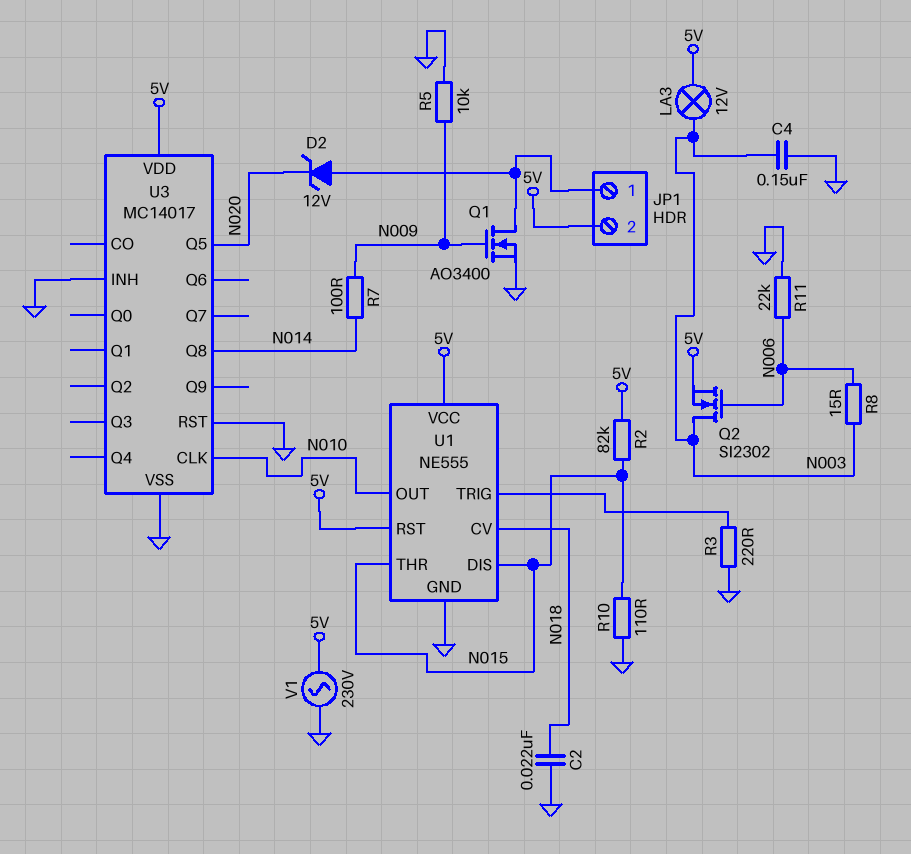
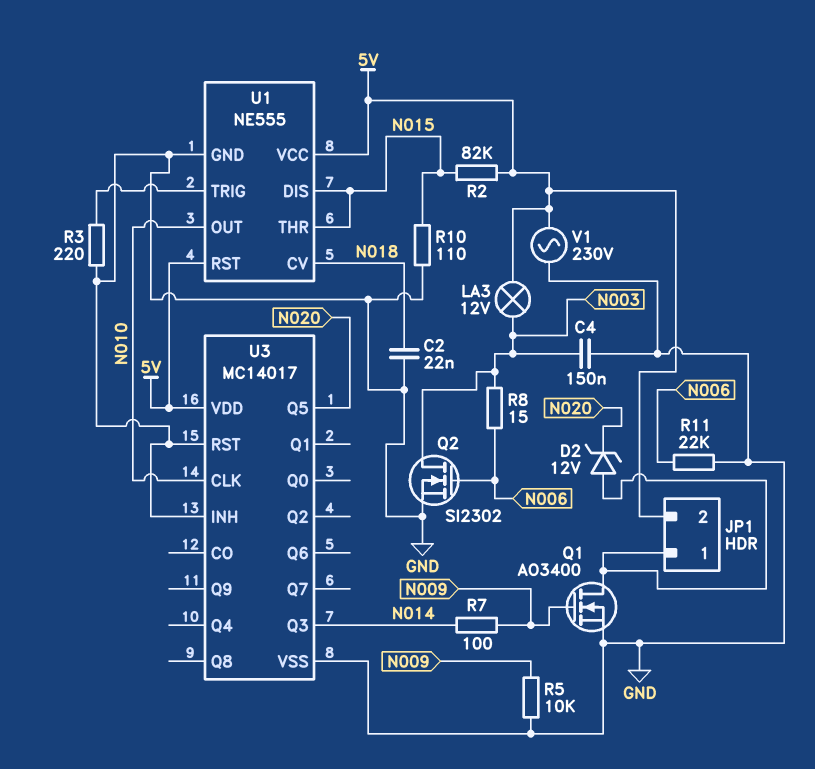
Q2: NMOS SI2302 (G N006, D N003, S 5V) -> NMOS SI2302 (G N006, D N003, S GND)
U3 pin Q3: none -> N014
U3 pin Q8: N014 -> none

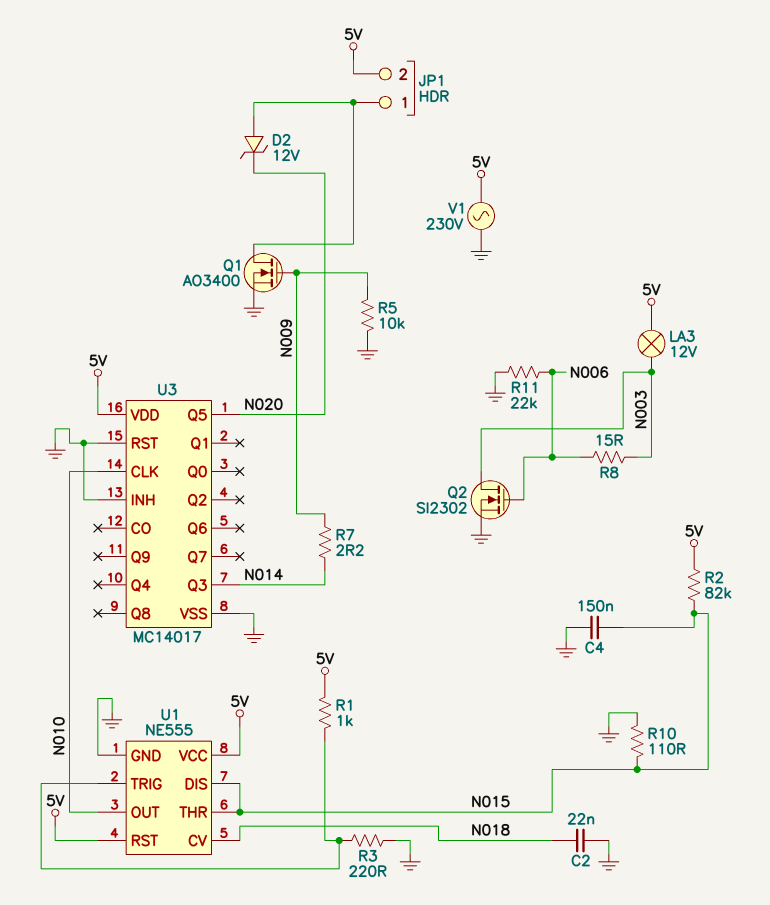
C4: 150nF (GND, N003) -> 150nF (GND, N015)
R1: none -> 1k (5V, U1/TRIG)
R7: 100 (N009, N014) -> 2.2 (N009, N014)

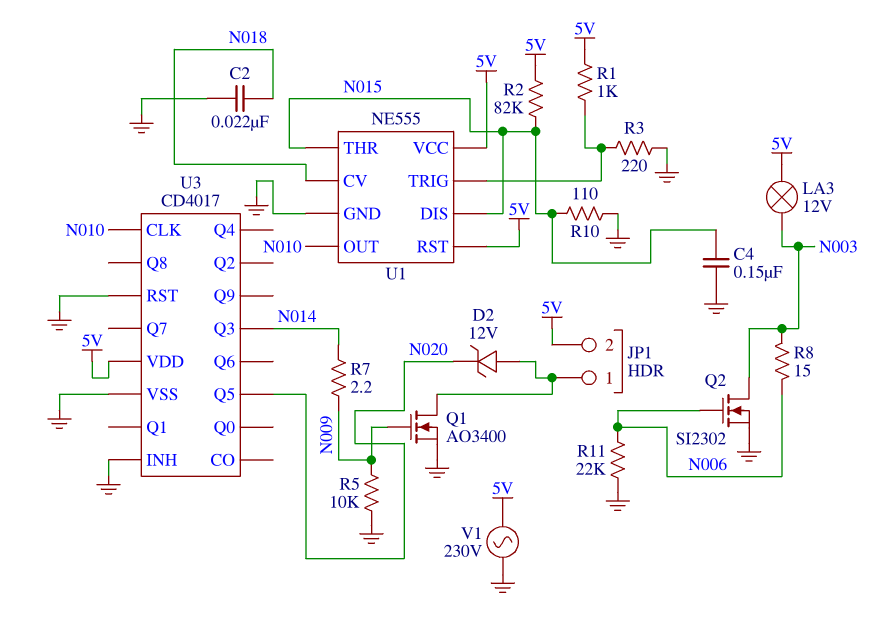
U3: MC14017 -> CD4017

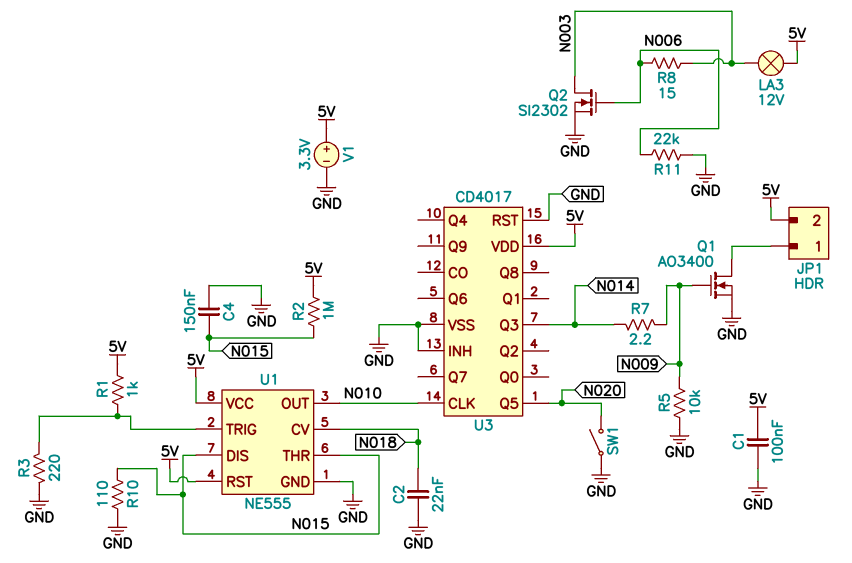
C1: none -> 100nF (5V, GND)
D2: zener 12V (A JP1/1, K N020) -> none
R2: 82k (5V, N015) -> 1M (5V, N015)
SW1: none -> switch (GND, N020)
V1: AC 230V (5V, GND) -> 3.3V (plus 5V, minus GND)

